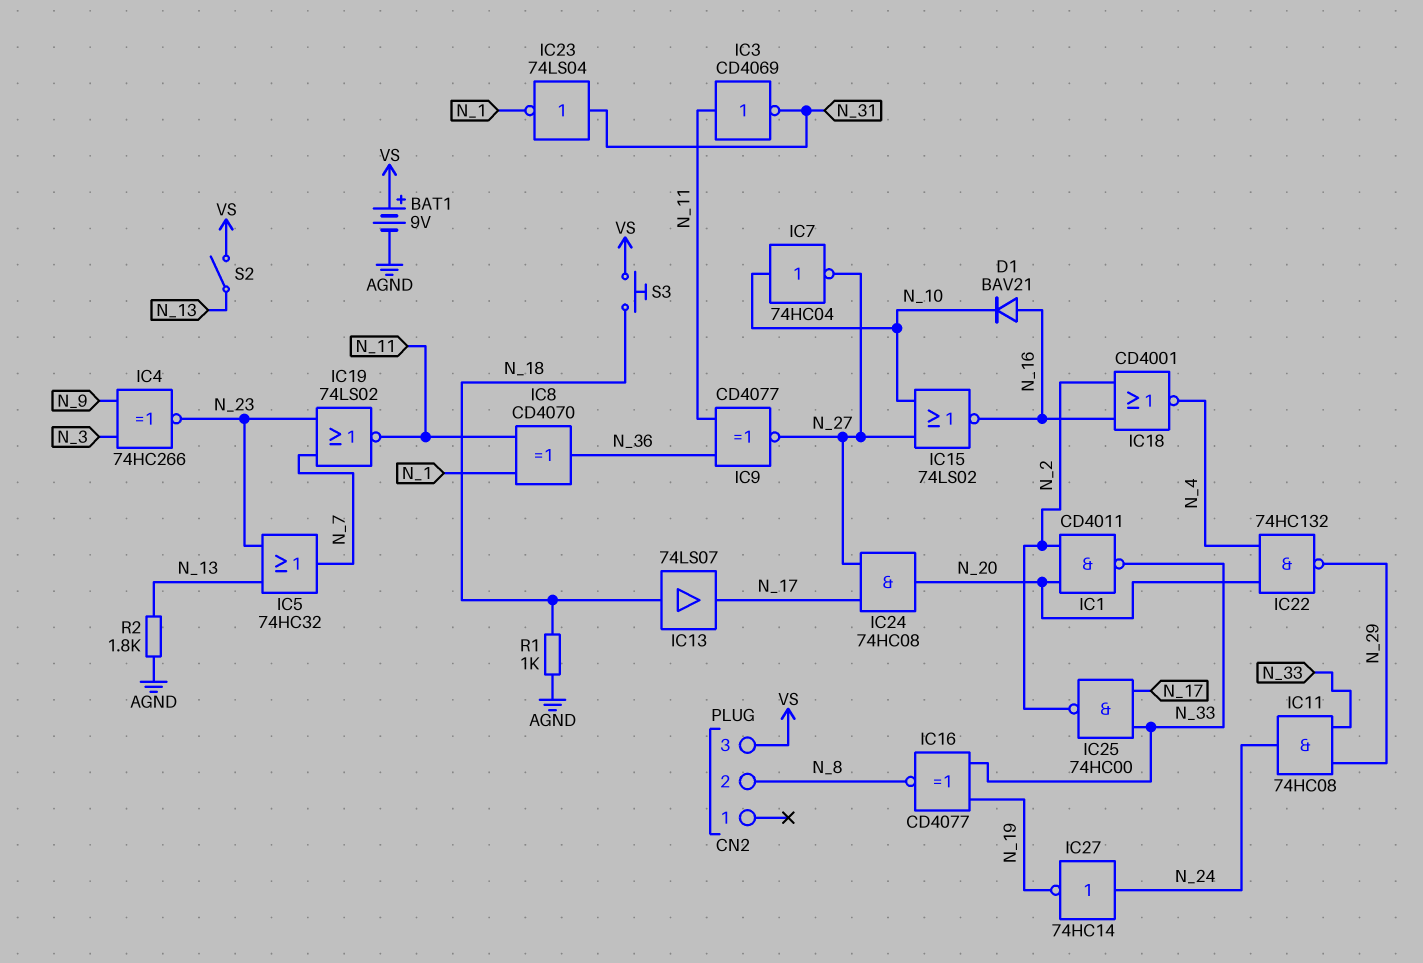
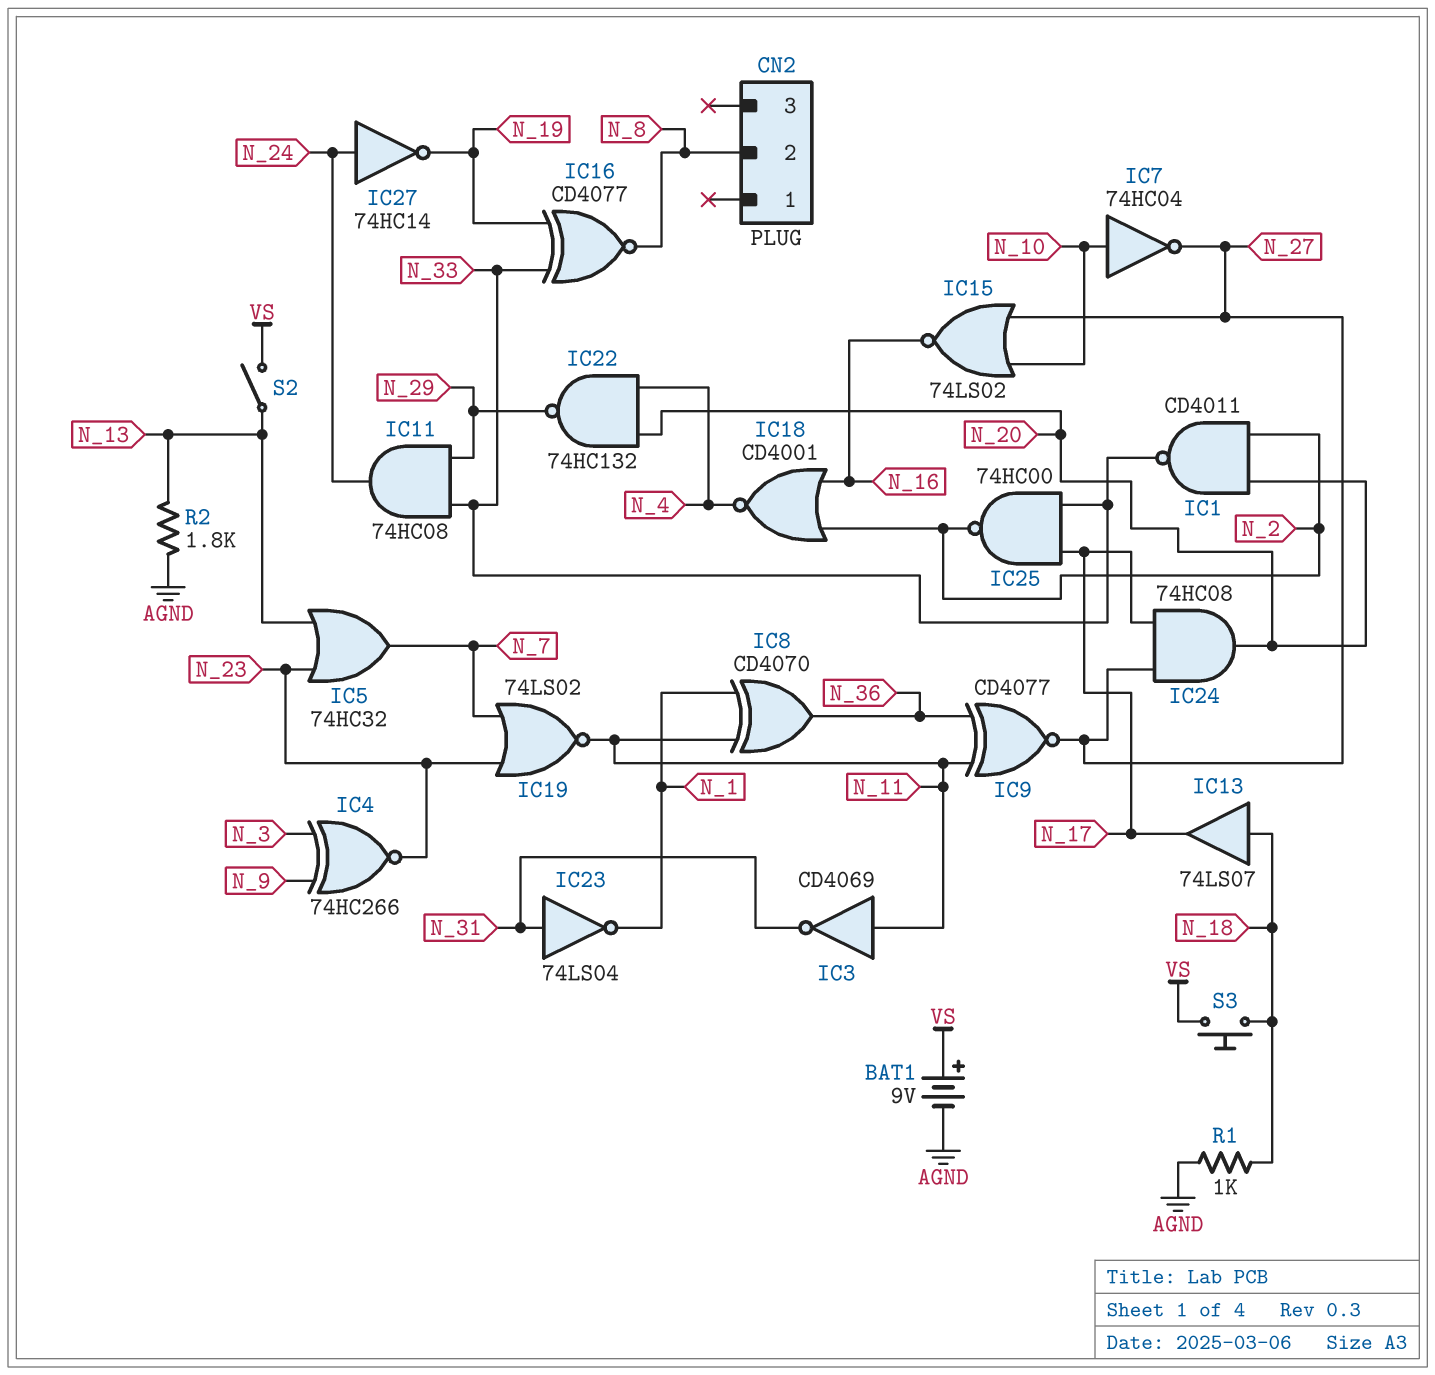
CN2 pin 3: VS -> none
D1: diode BAV21 (A N_16, K N_10) -> none

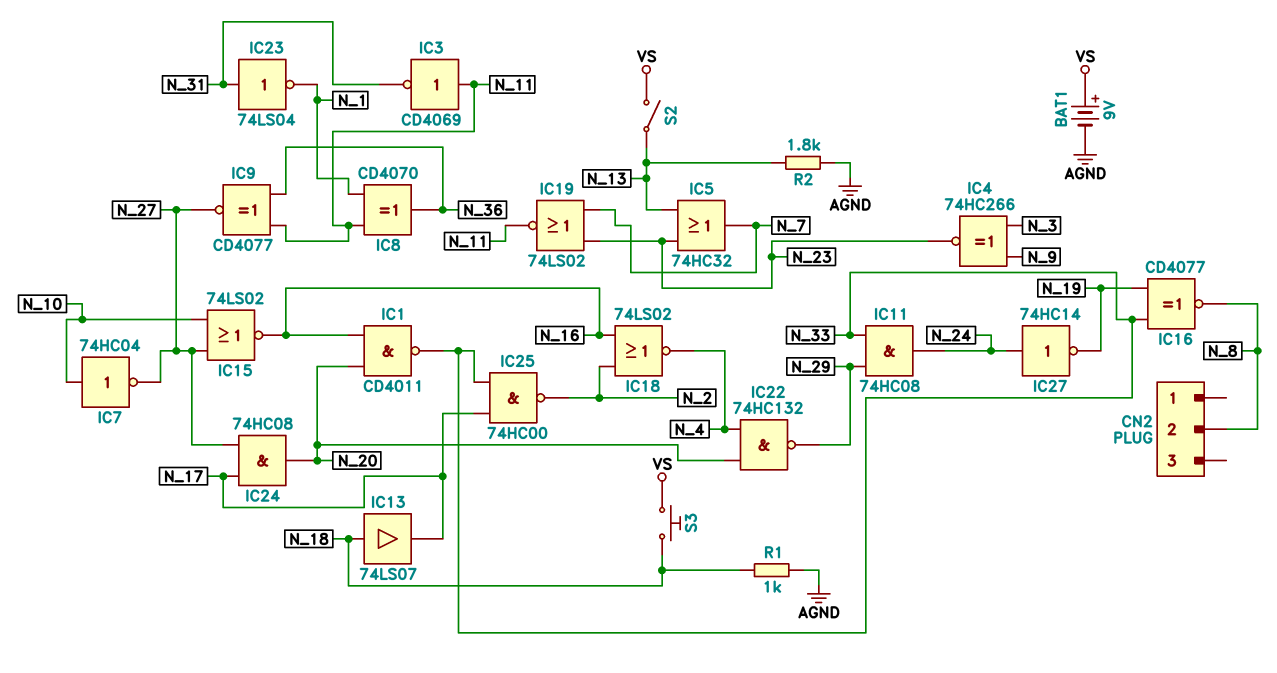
IC1: NAND CD4011 (in N_2, in N_20, out N_33) -> NAND CD4011 (in N_16, in N_20, out N_33)
IC18: NOR CD4001 (in N_2, in N_16, out N_4) -> NOR 74LS02 (in N_2, in N_16, out N_4)

